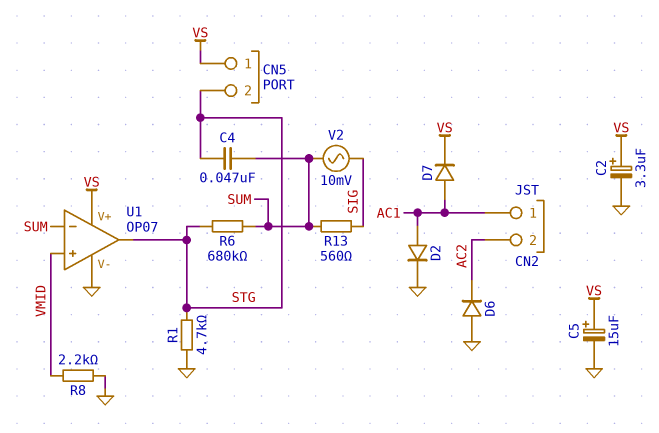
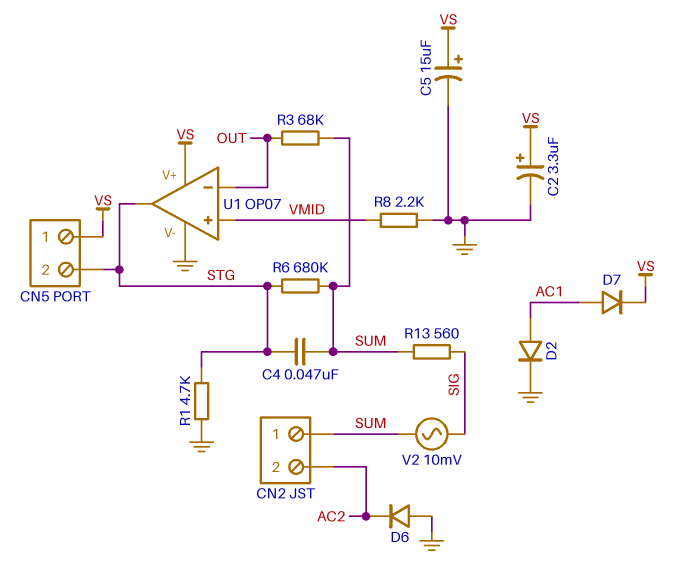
CN2 pin 1: AC1 -> SUM
R3: none -> 68k (OUT, SUM)
U1 pin in-: SUM -> OUT

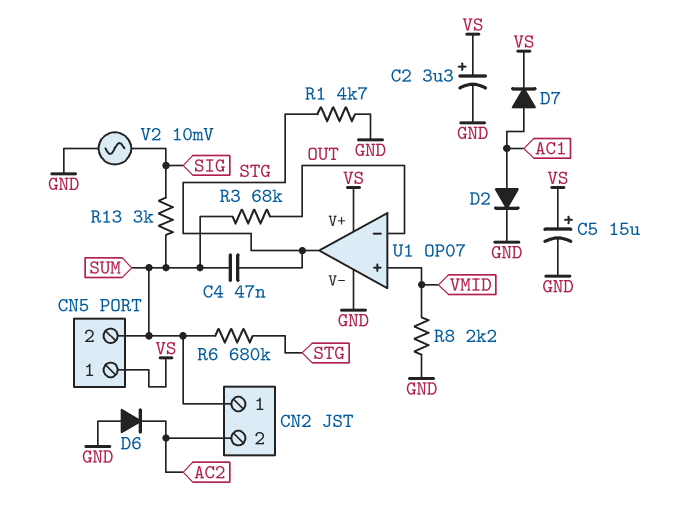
CN5 pin 2: STG -> SUM
R13: 560 (SIG, SUM) -> 3k (SIG, SUM)
V2: AC 10mV (SIG, SUM) -> AC 10mV (GND, SIG)

